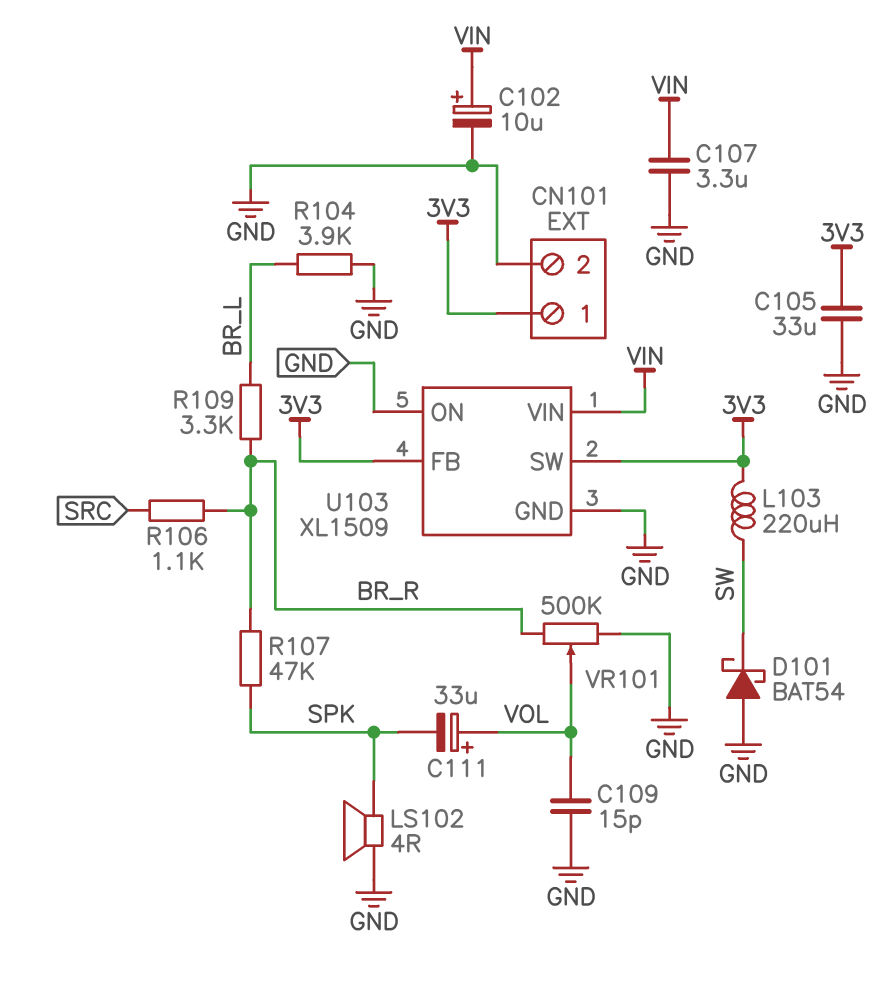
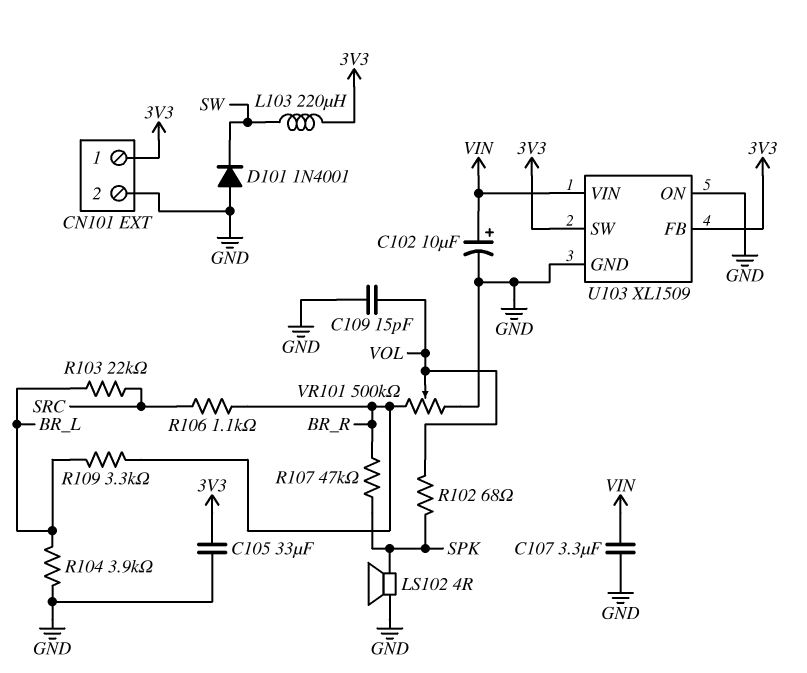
C111: 33uF (plus VOL, minus SPK) -> none
D101: schottky BAT54 (A GND, K SW) -> diode 1N4001 (A GND, K SW)
R102: none -> 68 (SPK, VOL)
R103: none -> 22k (BR_L, SRC)

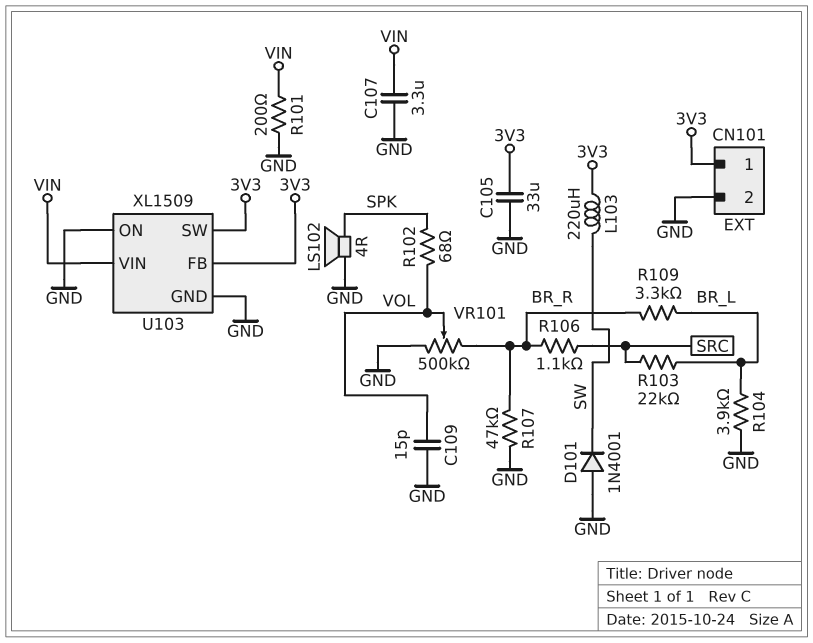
C102: 10uF (plus VIN, minus GND) -> none
R101: none -> 200 (GND, VIN)
R107: 47k (BR_R, SPK) -> 47k (BR_R, GND)

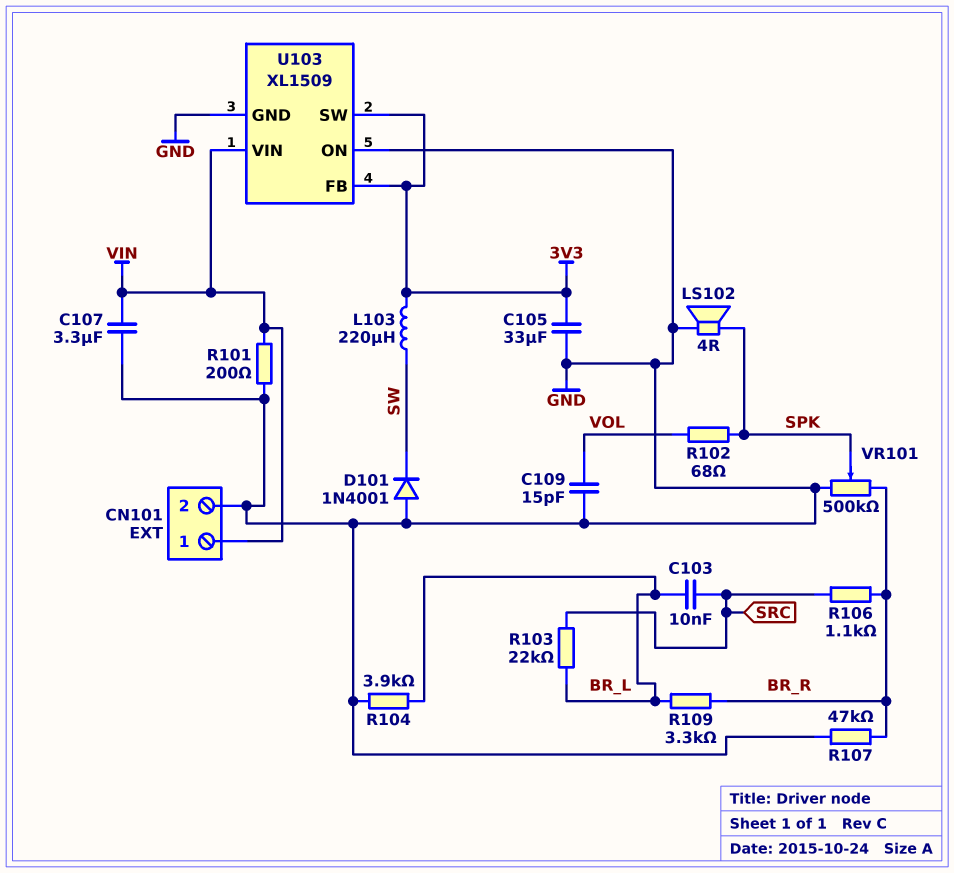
C103: none -> 10nF (BR_L, SRC)
CN101 pin 1: 3V3 -> VIN
VR101: 500k (BR_R, GND, wiper VOL) -> 500k (BR_R, GND, wiper SPK)

